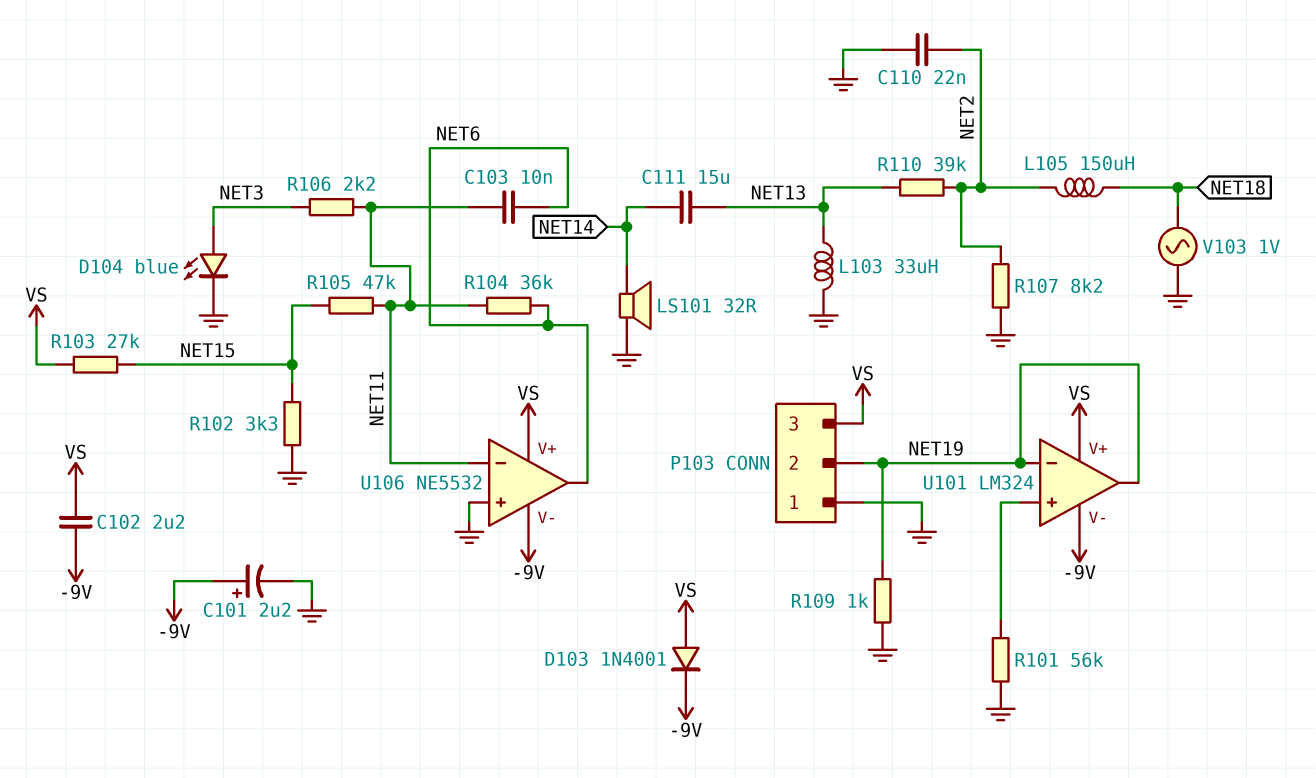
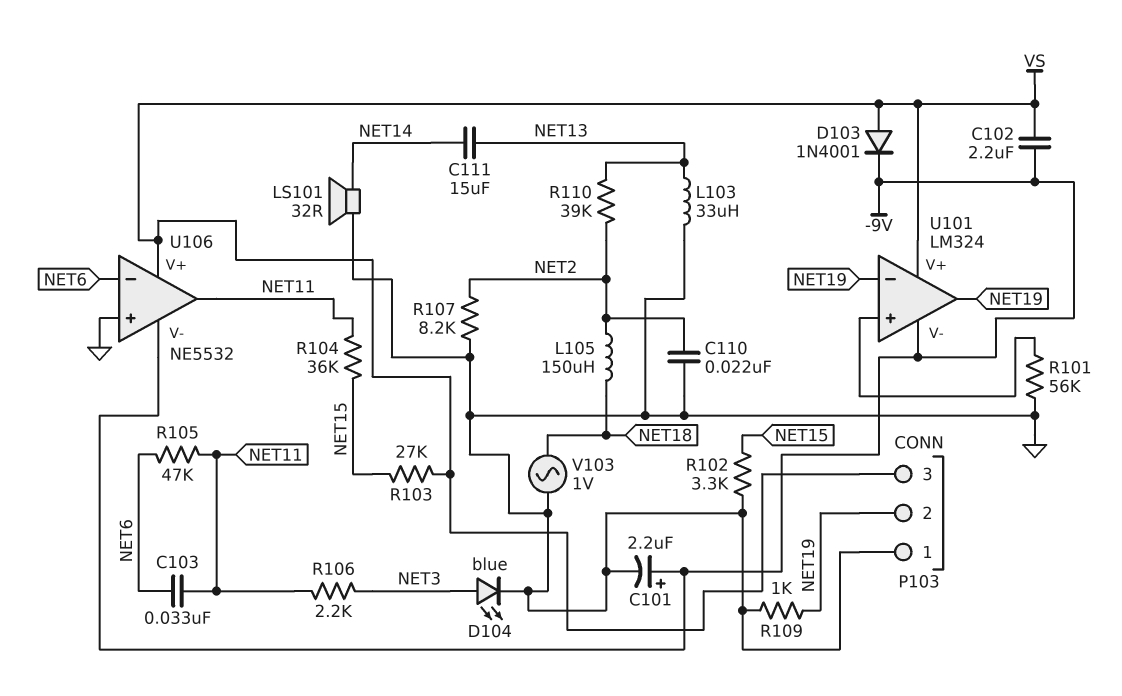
C103: 10nF (NET6, NET11) -> 33nF (NET6, NET11)
R104: 36k (NET6, NET11) -> 36k (NET11, NET15)
R105: 47k (NET11, NET15) -> 47k (NET6, NET11)
U106 pin in-: NET11 -> NET6
U106 pin out: NET6 -> NET11

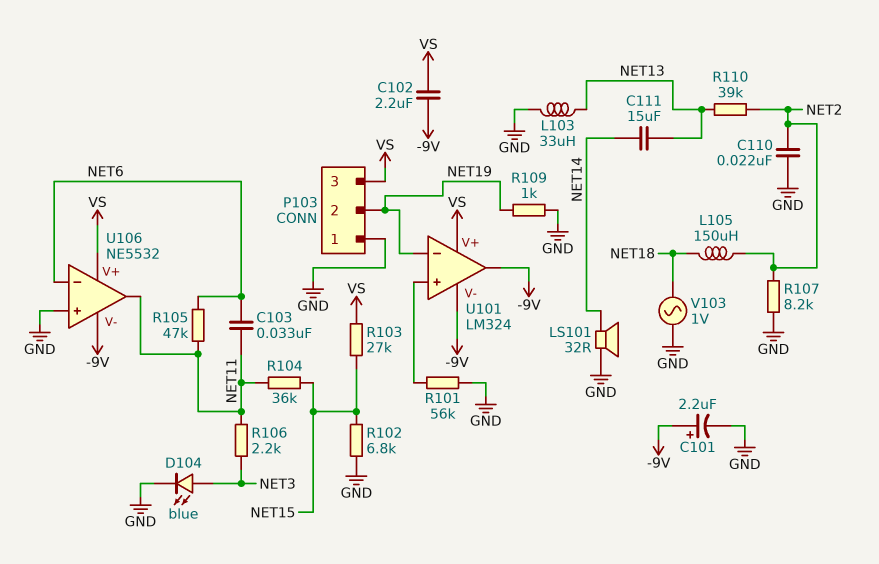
D103: diode 1N4001 (A VS, K -9V) -> none
R102: 3.3k (GND, NET15) -> 6.8k (GND, NET15)
U101 pin out: NET19 -> -9V

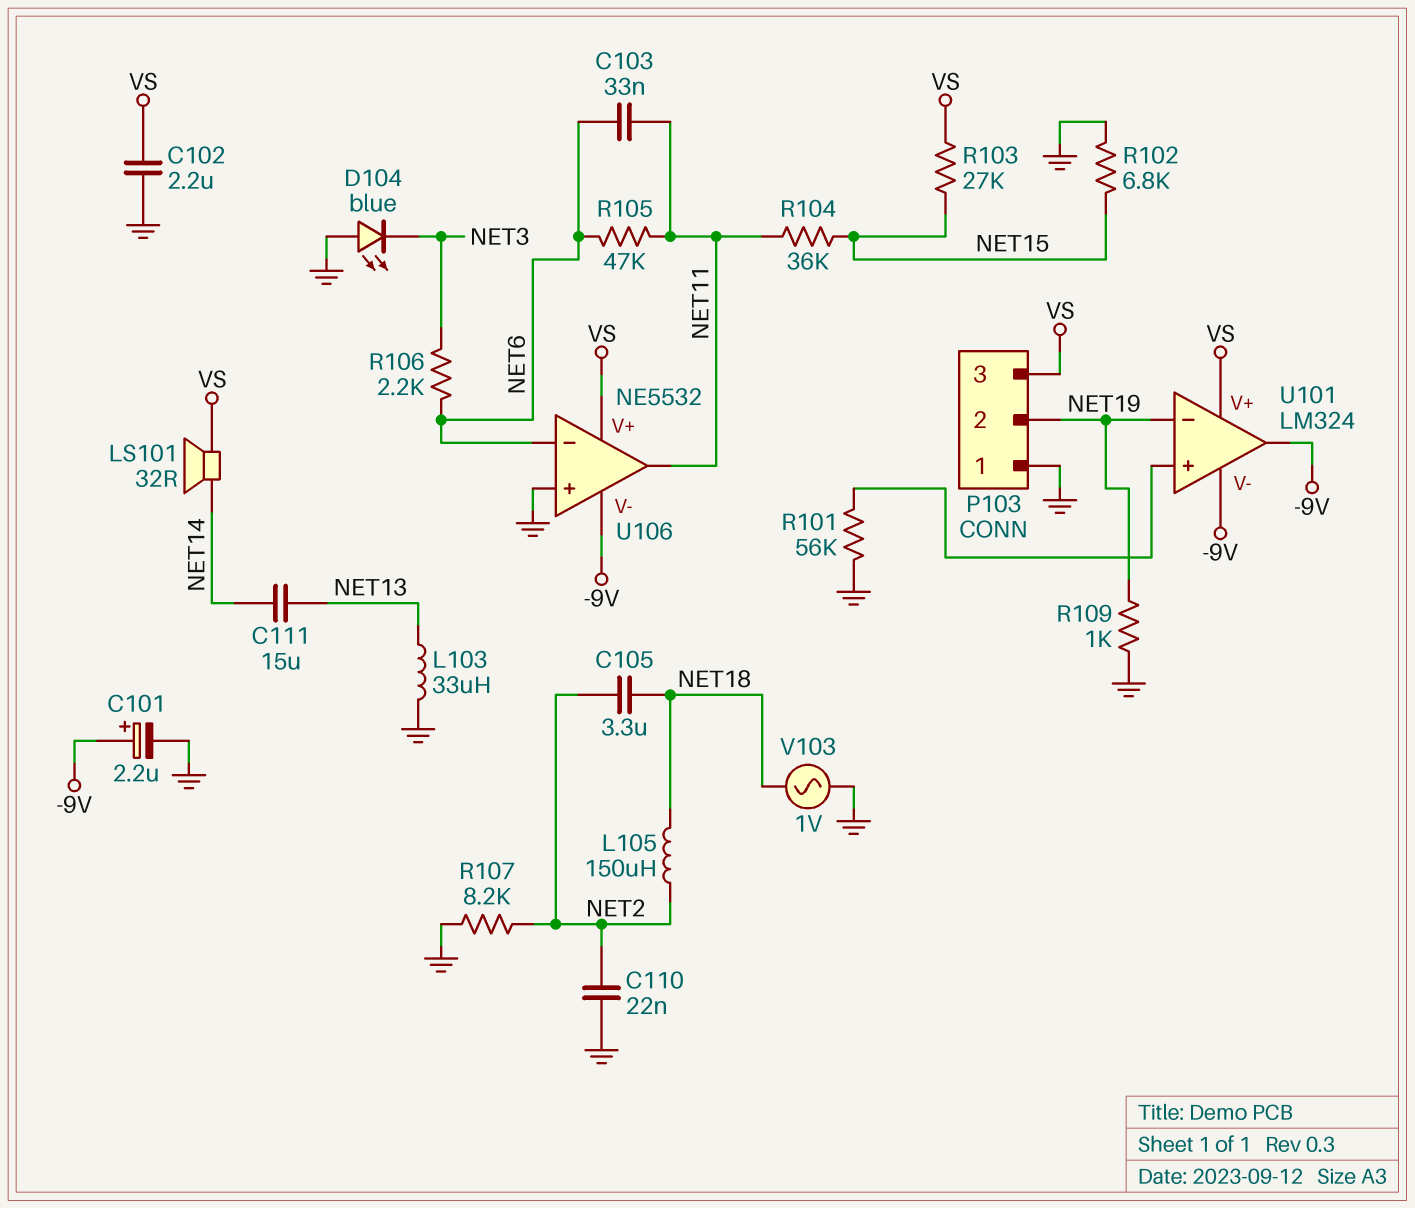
C102: 2.2uF (-9V, VS) -> 2.2uF (GND, VS)
C105: none -> 3.3uF (NET2, NET18)
D104: LED blue (A NET3, K GND) -> LED blue (A GND, K NET3)
LS101: speaker 32R (GND, NET14) -> speaker 32R (NET14, VS)
R106: 2.2k (NET3, NET11) -> 2.2k (NET3, NET6)
R110: 39k (NET2, NET13) -> none

